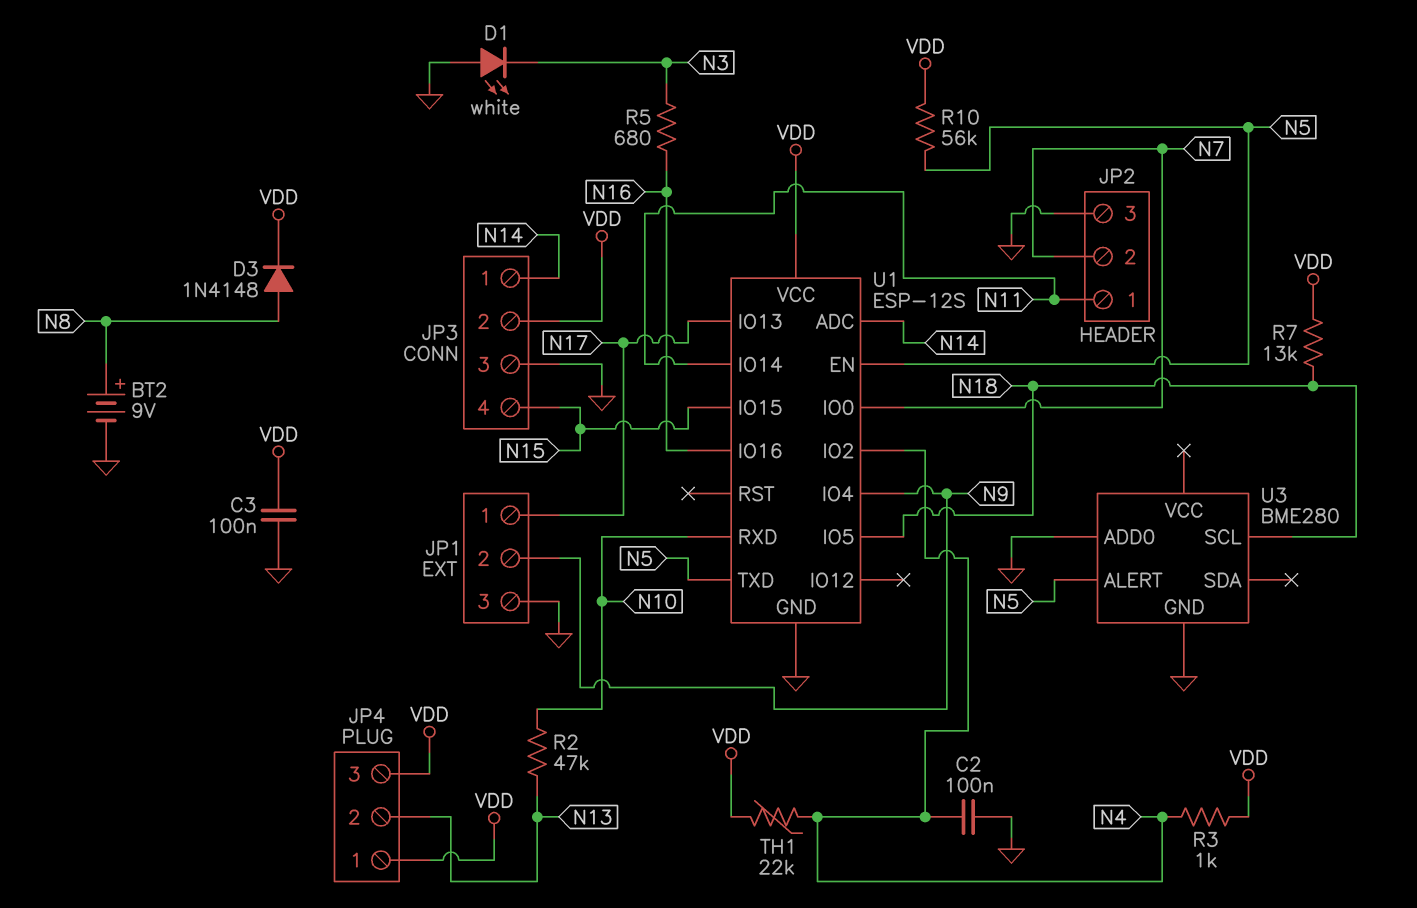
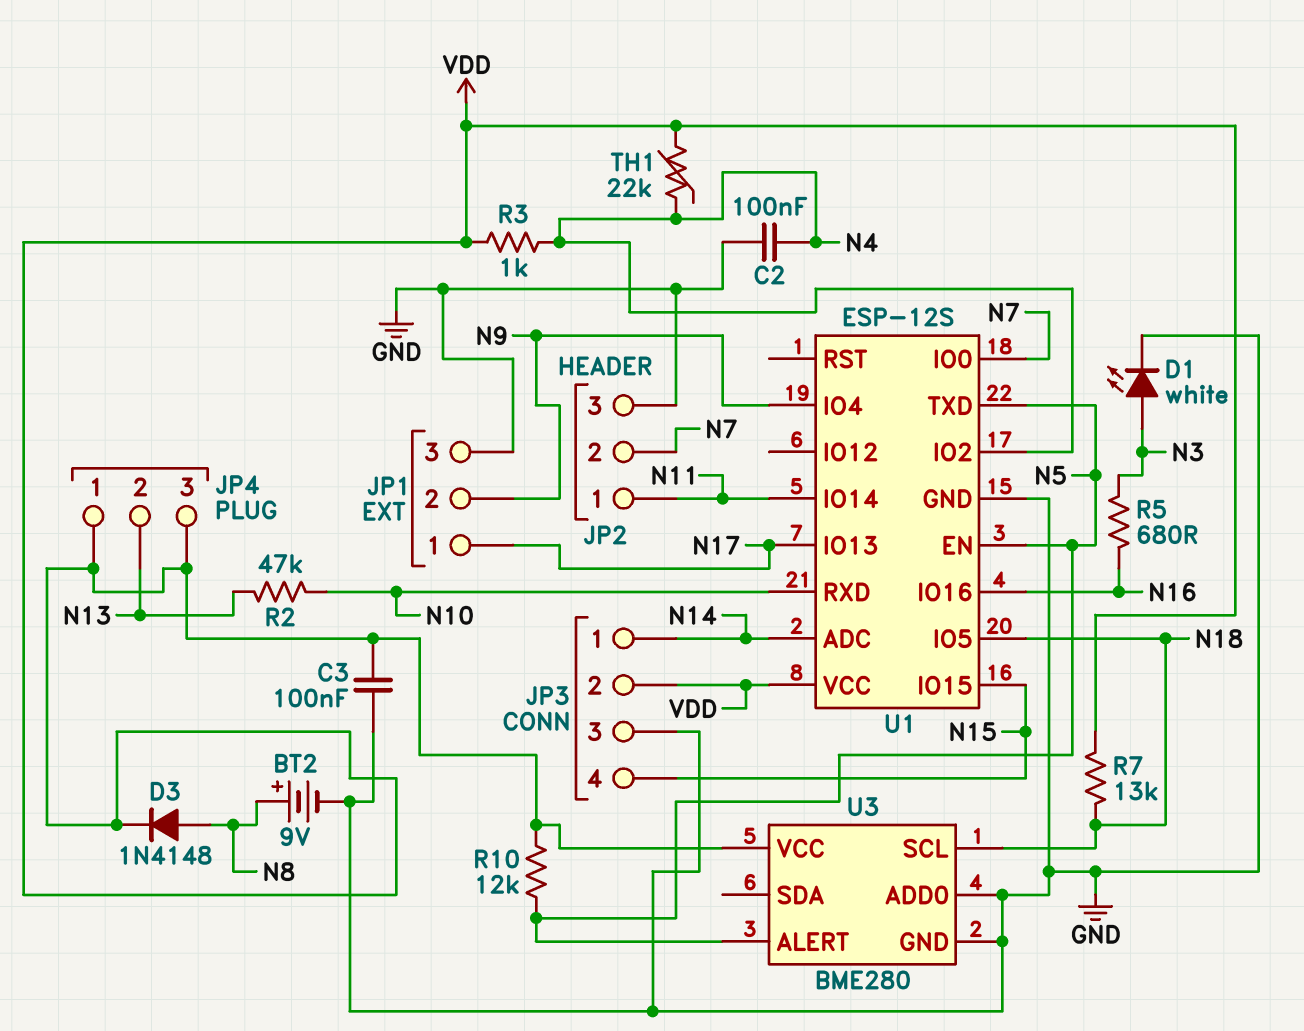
D1: LED white (A GND, K N3) -> LED white (A N3, K GND)
R10: 56k (N5, VDD) -> 12k (N5, VDD)
U3 pin VCC: none -> VDD

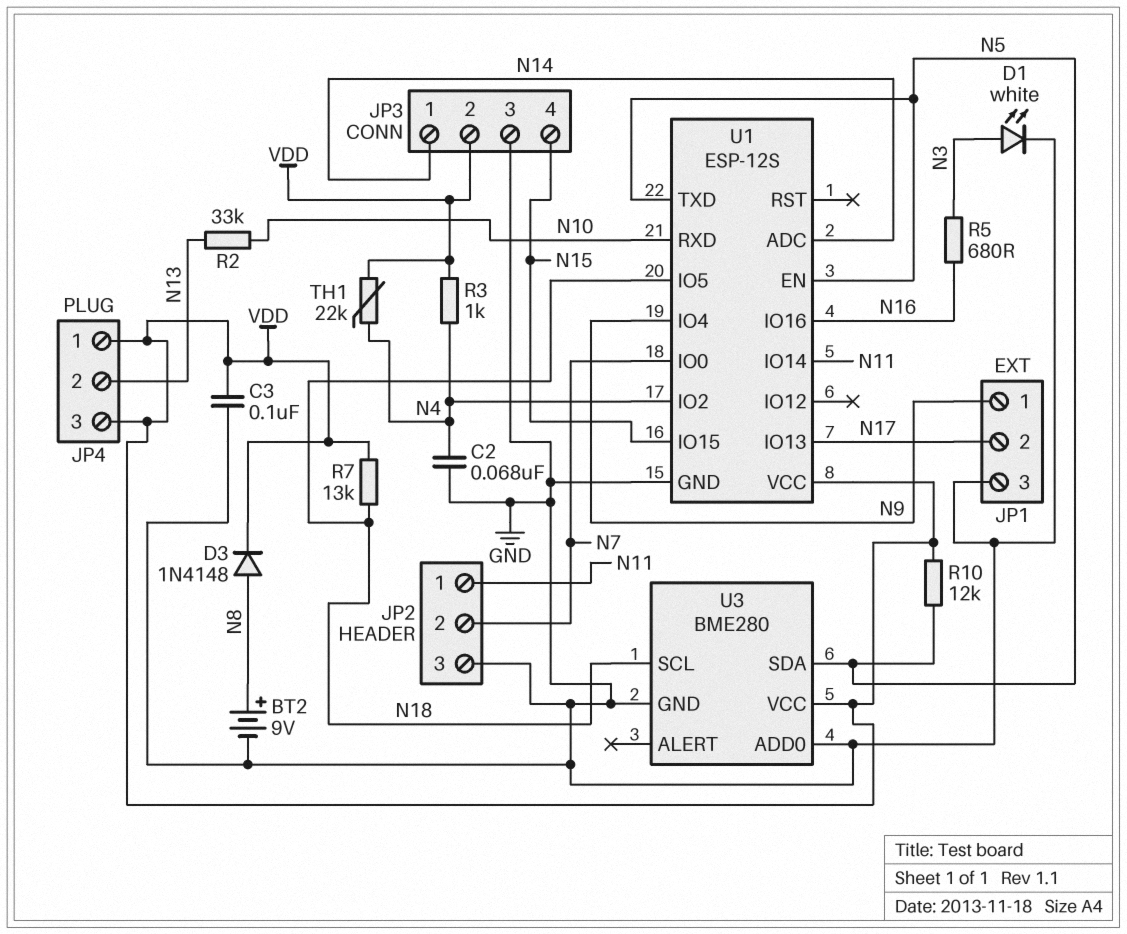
C2: 100nF (GND, N4) -> 68nF (GND, N4)
JP1 pin 1: N17 -> N9
JP1 pin 2: N9 -> N17
R2: 47k (N10, N13) -> 33k (N10, N13)
U3 pin ALERT: N5 -> none
U3 pin SDA: none -> N5

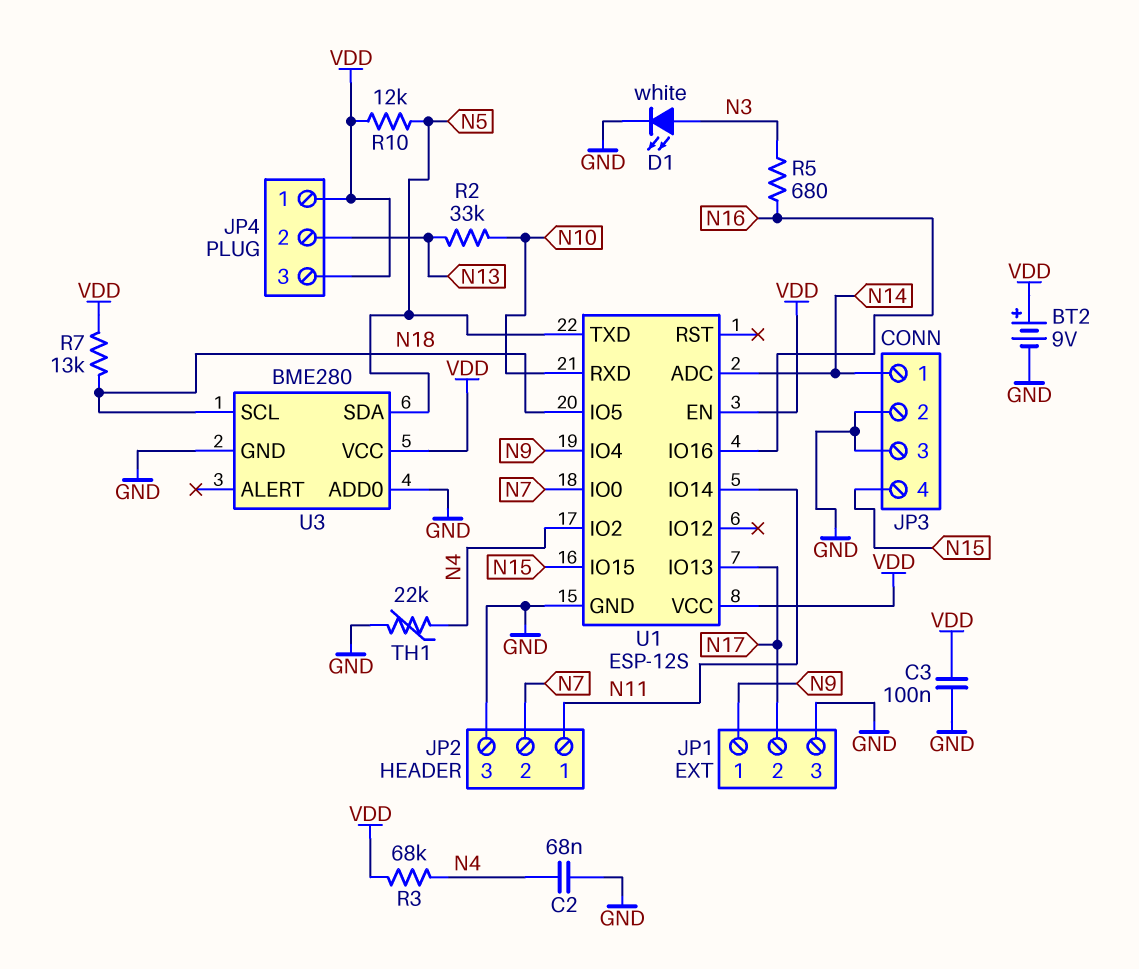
BT2: 9V (plus N8, minus GND) -> 9V (plus VDD, minus GND)
D3: diode 1N4148 (A N8, K VDD) -> none
JP3 pin 2: VDD -> GND
R3: 1k (N4, VDD) -> 68k (N4, VDD)
TH1: 22k (N4, VDD) -> 22k (GND, N4)
U1 pin EN: N5 -> VDD

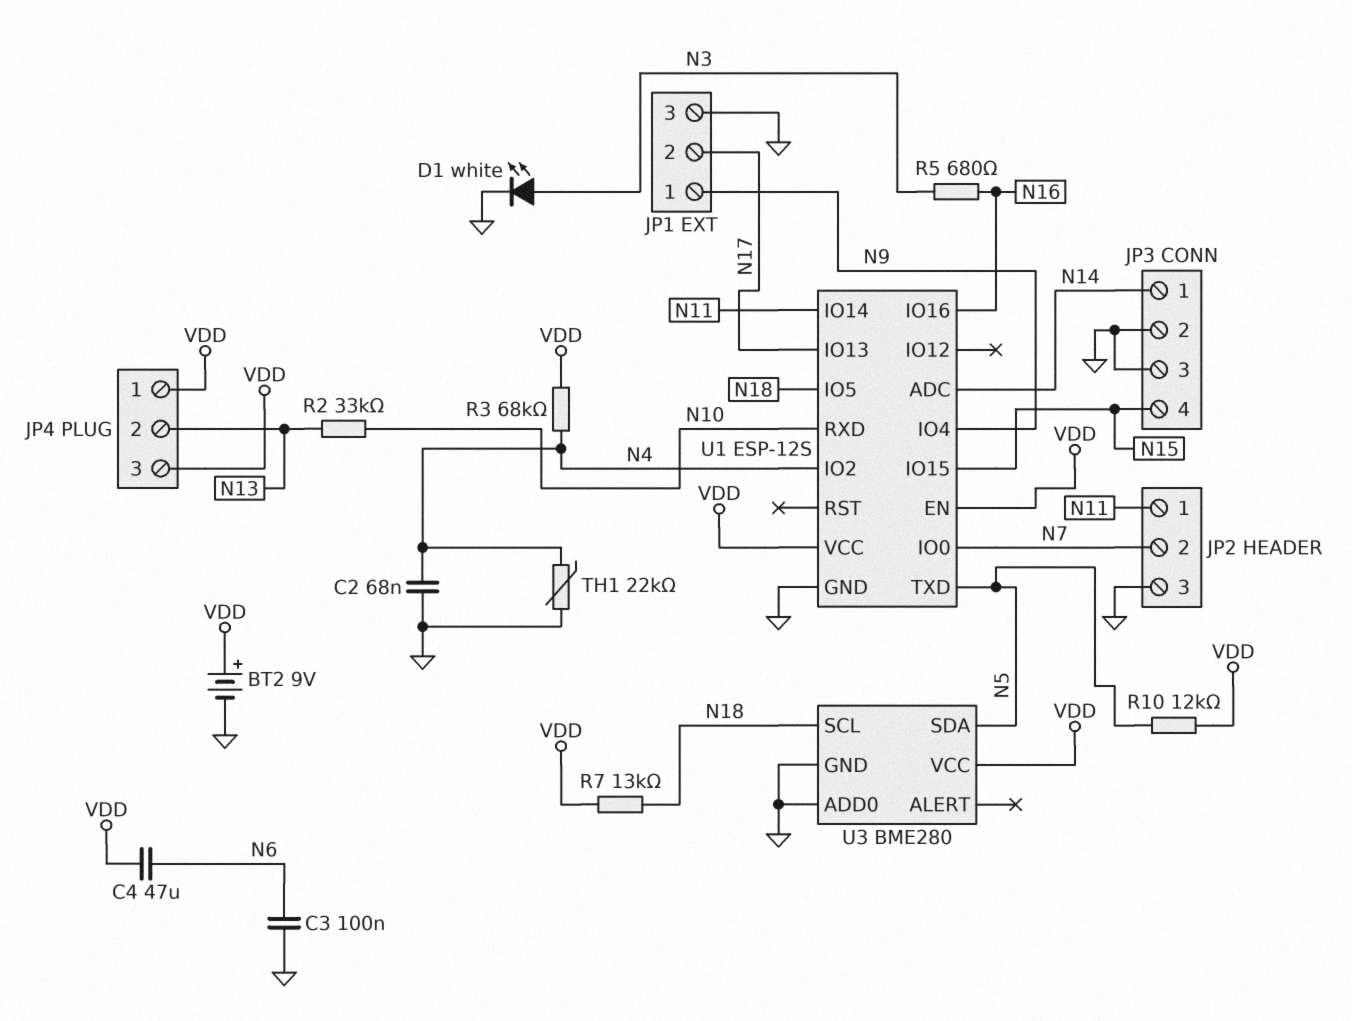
C3: 100nF (GND, VDD) -> 100nF (GND, N6)
C4: none -> 47uF (N6, VDD)

